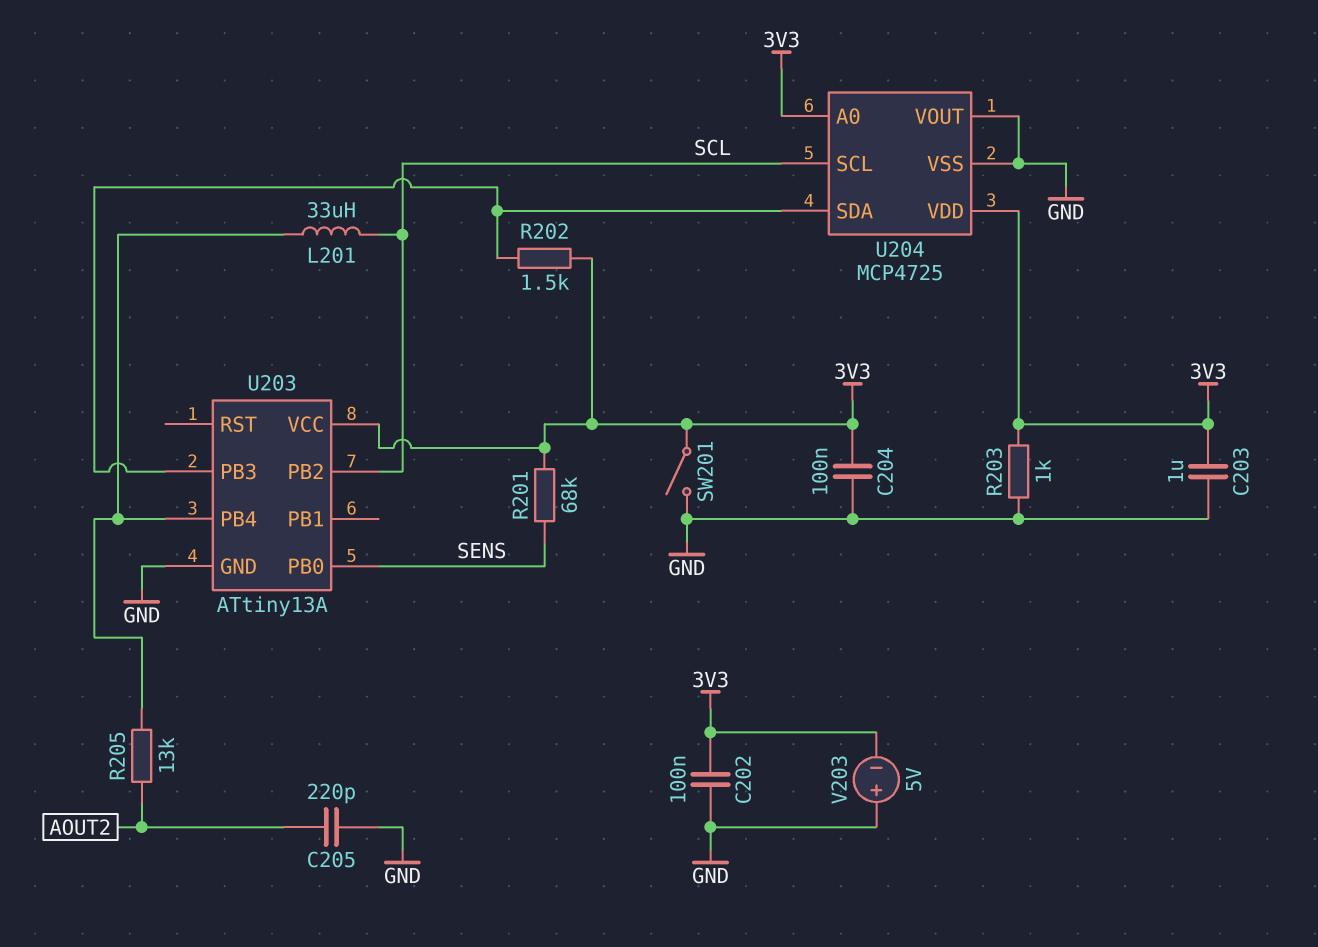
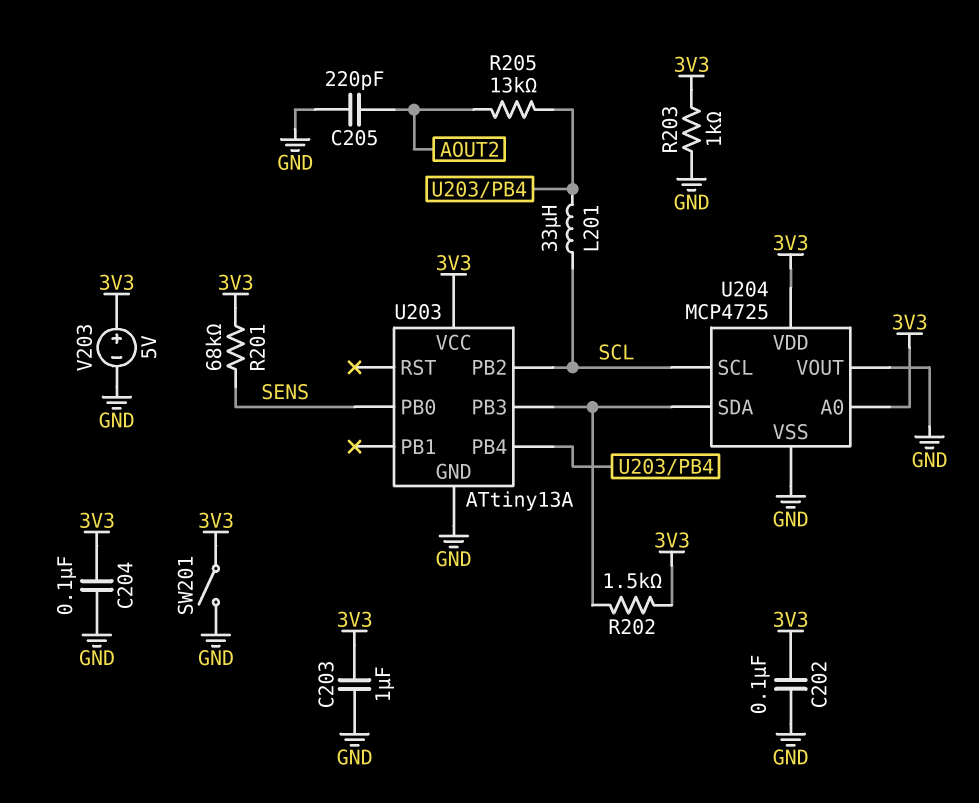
V203: 5V (plus GND, minus 3V3) -> 5V (plus 3V3, minus GND)

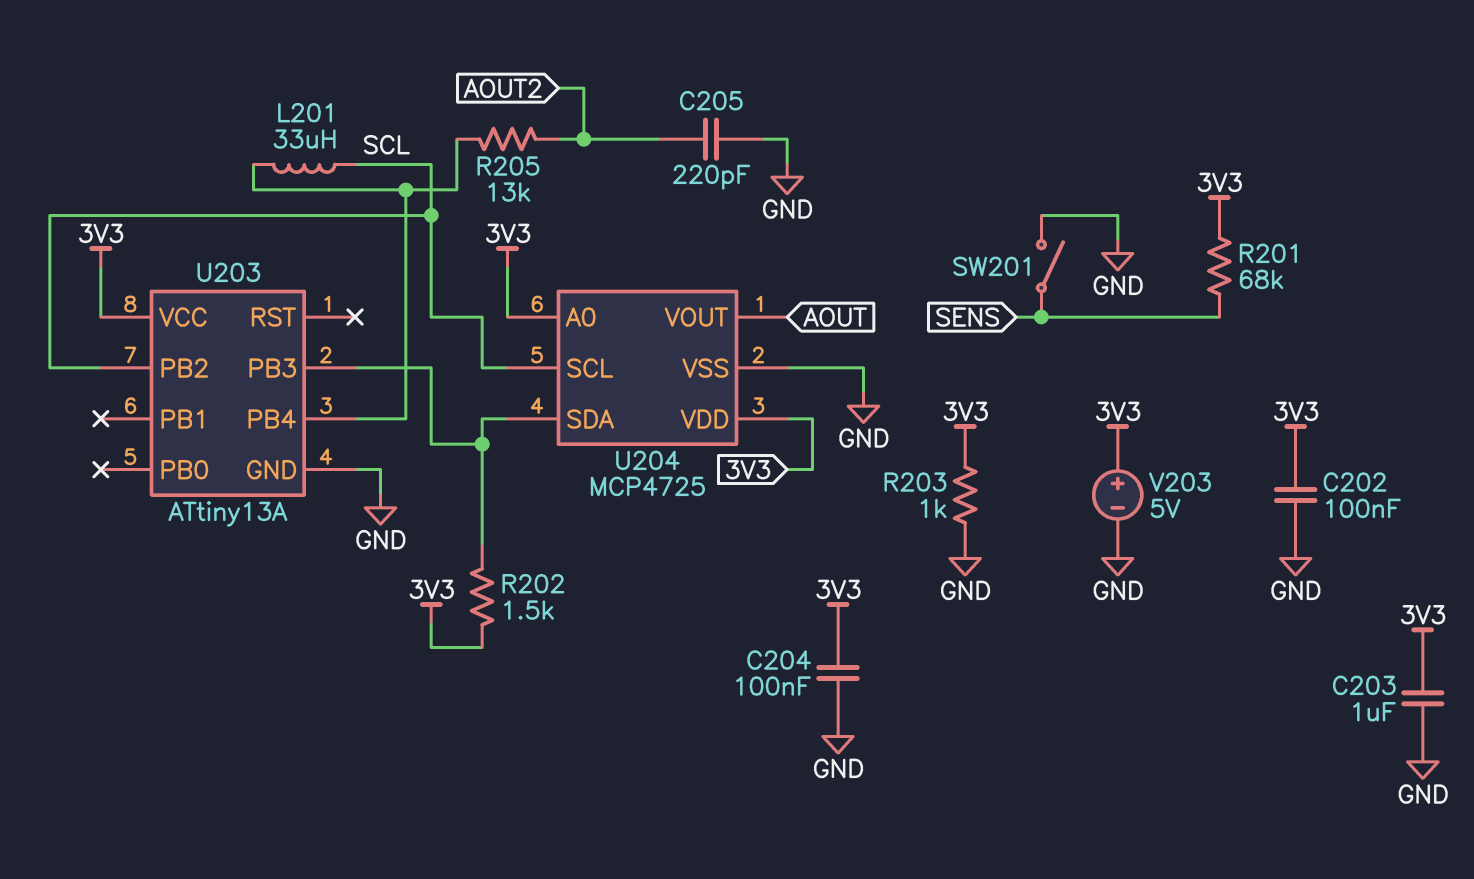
SW201: switch (3V3, GND) -> switch (GND, SENS)
U203 pin PB0: SENS -> none
U204 pin VOUT: GND -> AOUT

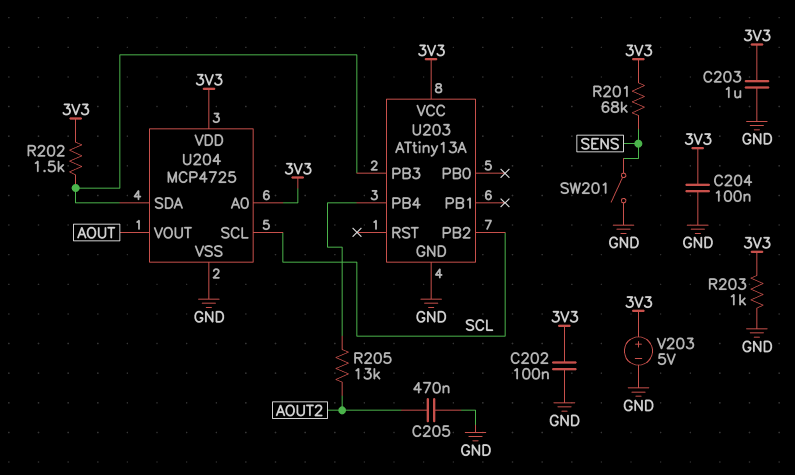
C205: 220pF (AOUT2, GND) -> 470nF (AOUT2, GND)
L201: 33uH (SCL, U203/PB4) -> none

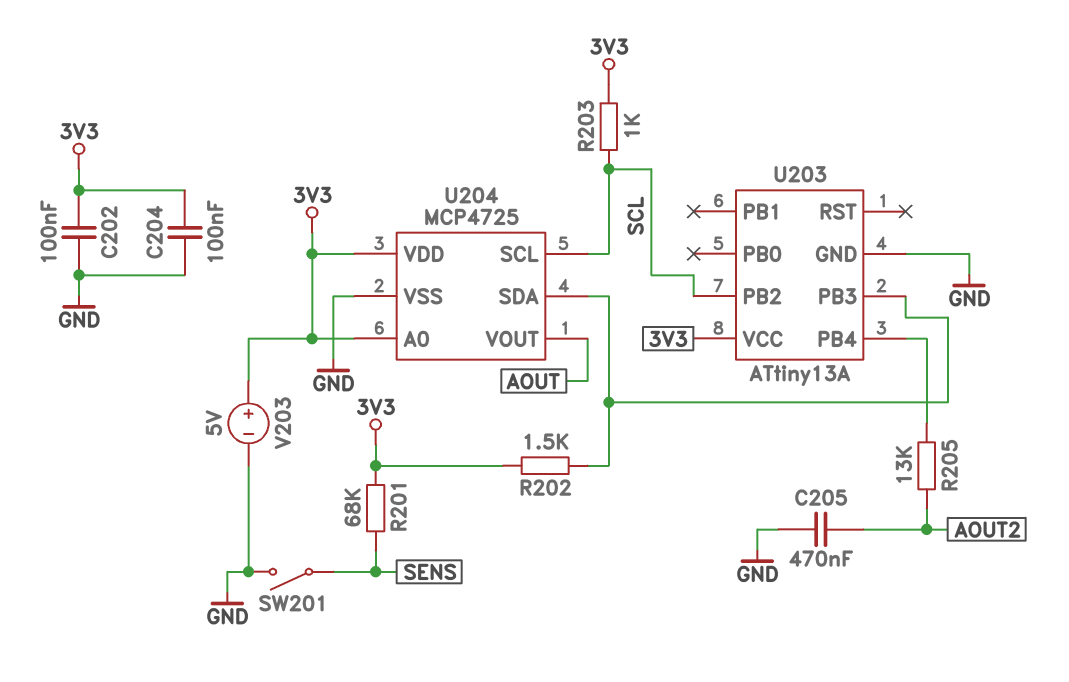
C203: 1uF (3V3, GND) -> none
R203: 1k (3V3, GND) -> 1k (3V3, SCL)

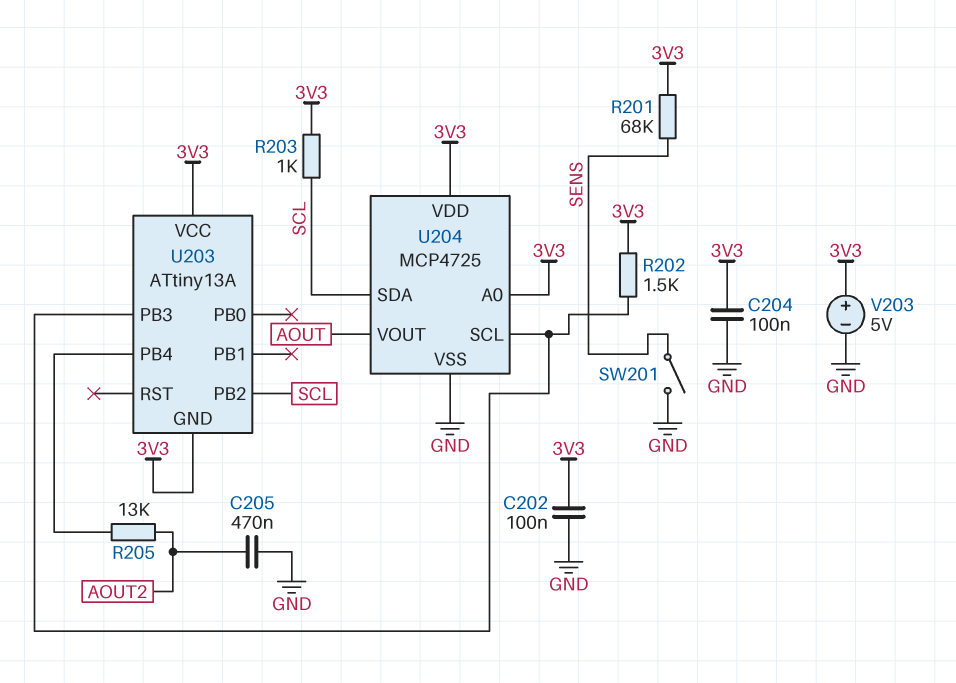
U203 pin GND: GND -> 3V3
U204 pin SCL: SCL -> U203/PB3
U204 pin SDA: U203/PB3 -> SCL

